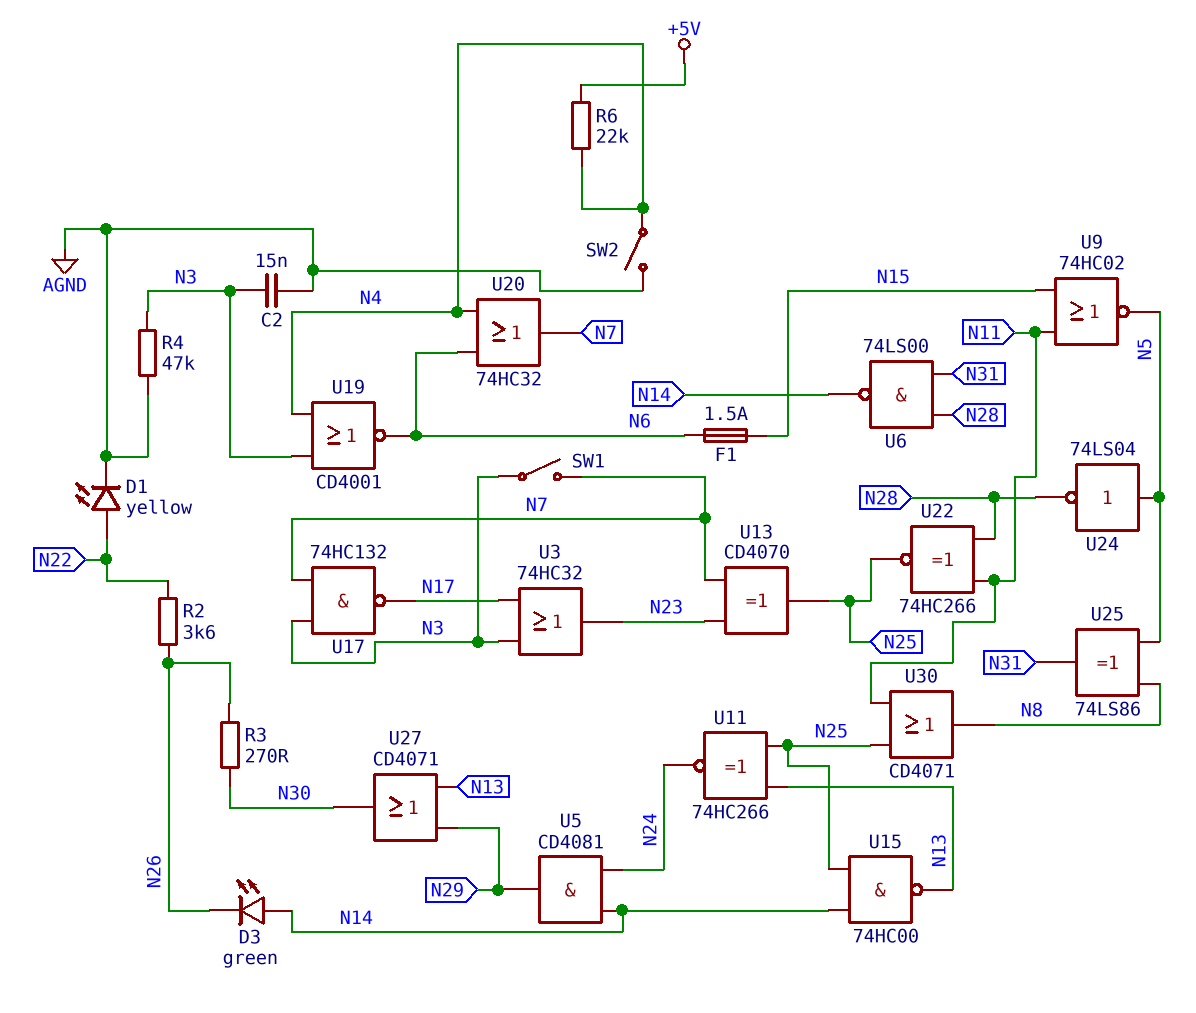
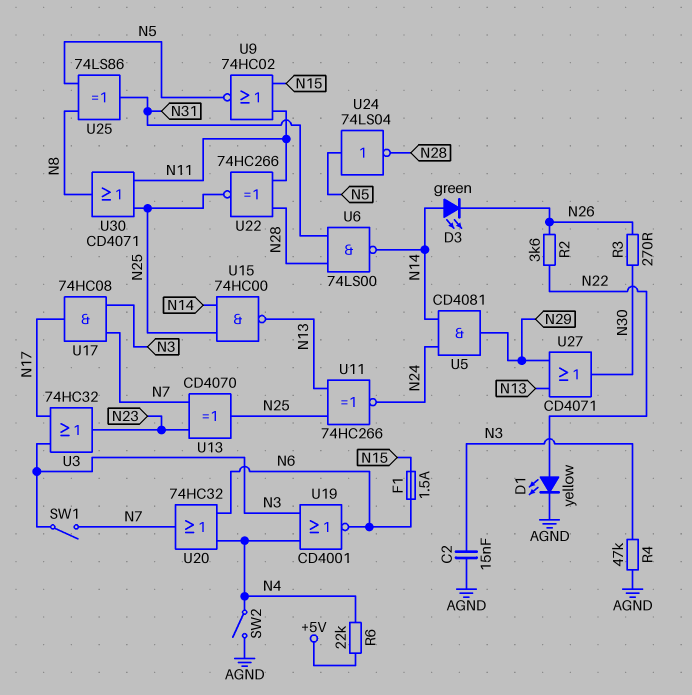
U17: NAND 74HC132 (in N3, in N7, out N17) -> AND 74HC08 (in N3, in N7, out N17)

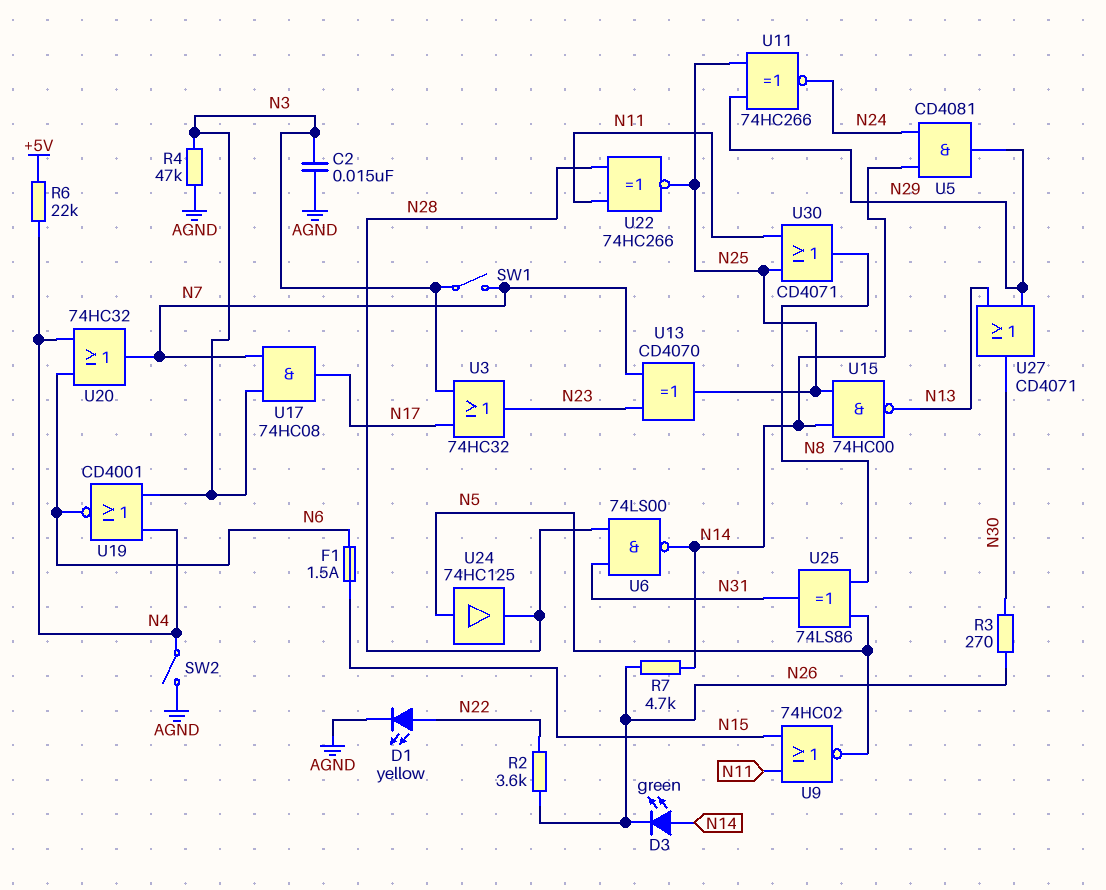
R7: none -> 4.7k (N14, N26)
U11: XNOR 74HC266 (in N13, in N25, out N24) -> XNOR 74HC266 (in N25, in N29, out N24)
U24: NOT 74LS04 (in N5, out N28) -> buffer 74HC125 (in N5, out N28)

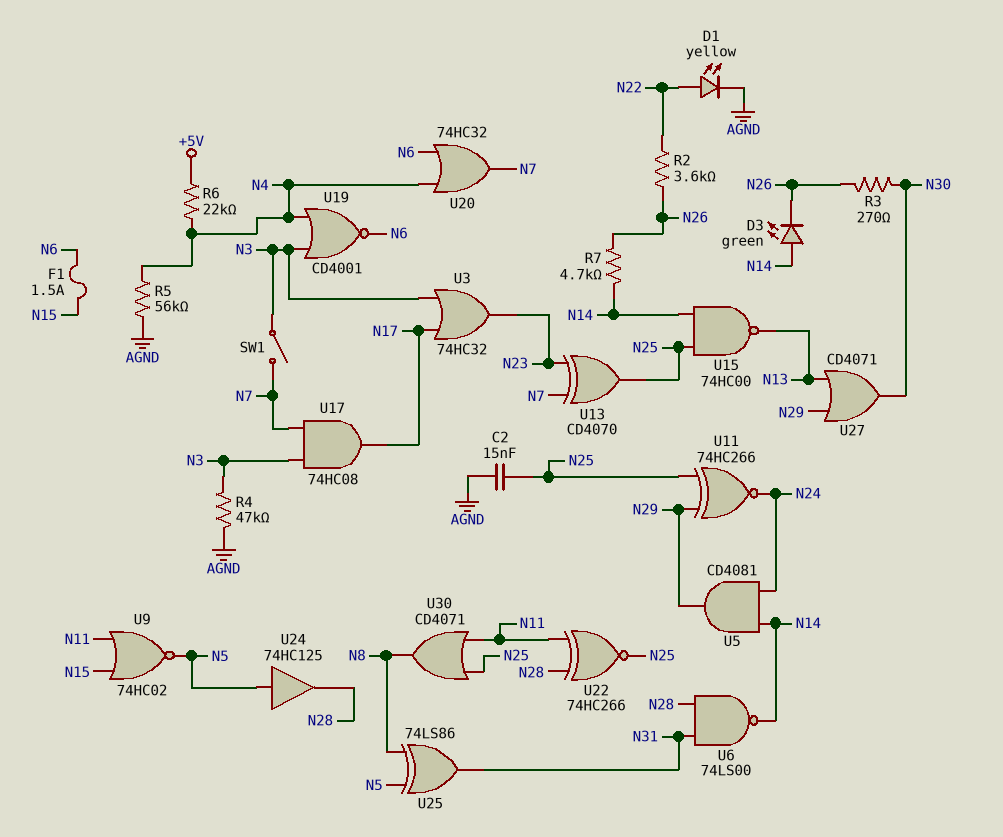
C2: 15nF (AGND, N3) -> 15nF (AGND, N25)
R5: none -> 56k (AGND, N4)
SW2: switch (AGND, N4) -> none

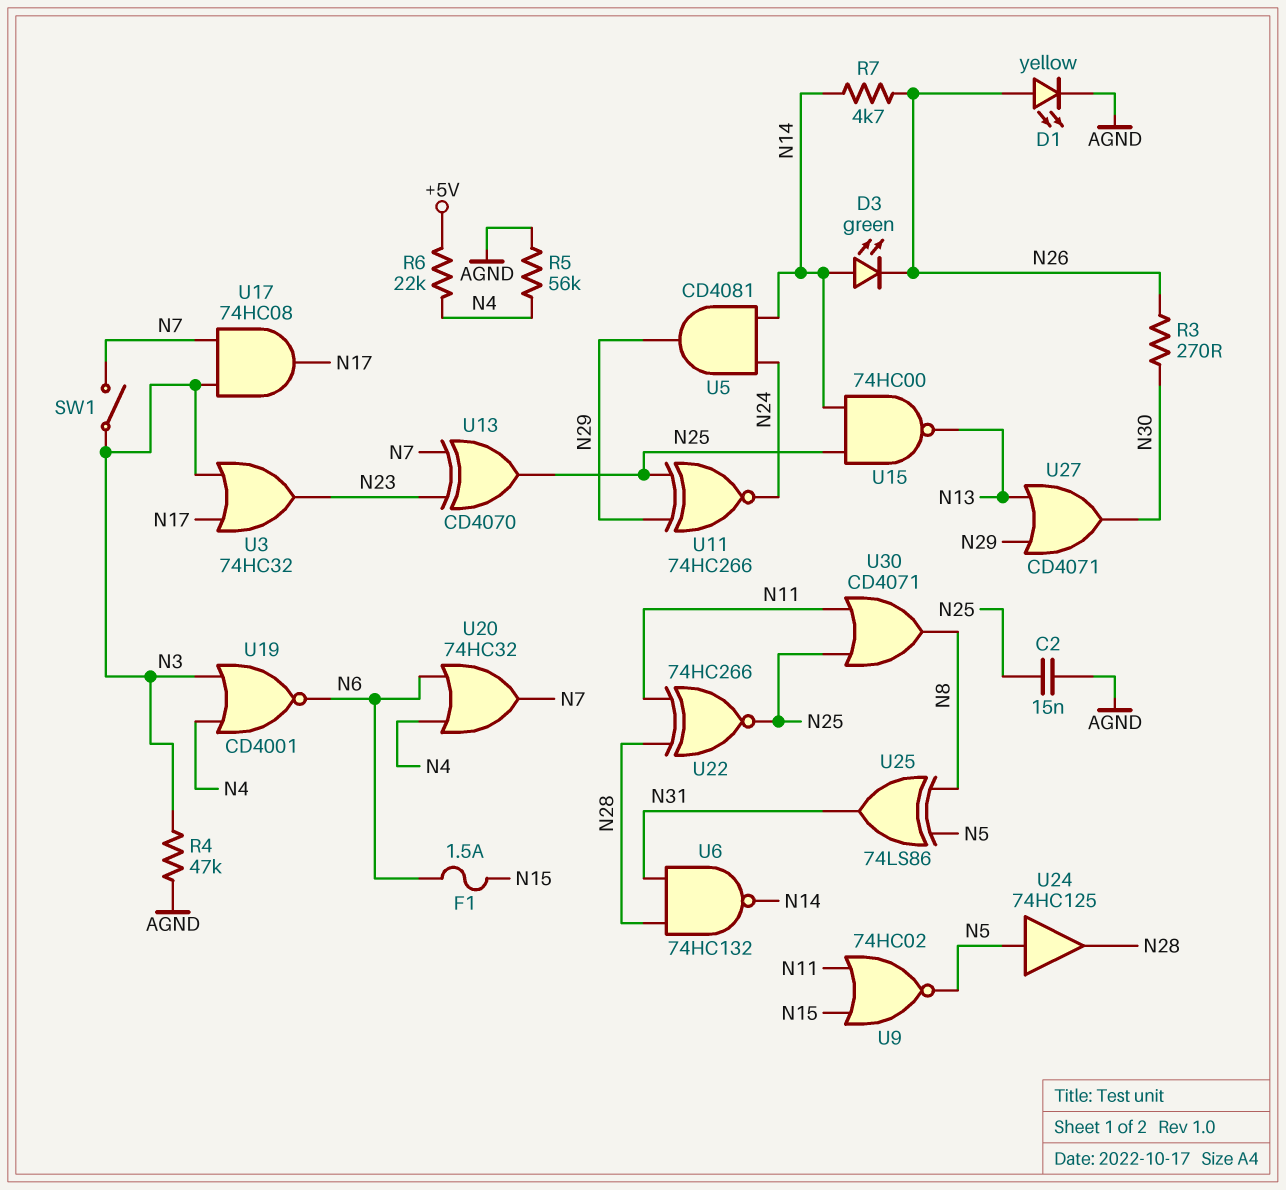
D1: LED yellow (A N22, K AGND) -> LED yellow (A N26, K AGND)
R2: 3.6k (N22, N26) -> none
U6: NAND 74LS00 (in N28, in N31, out N14) -> NAND 74HC132 (in N28, in N31, out N14)

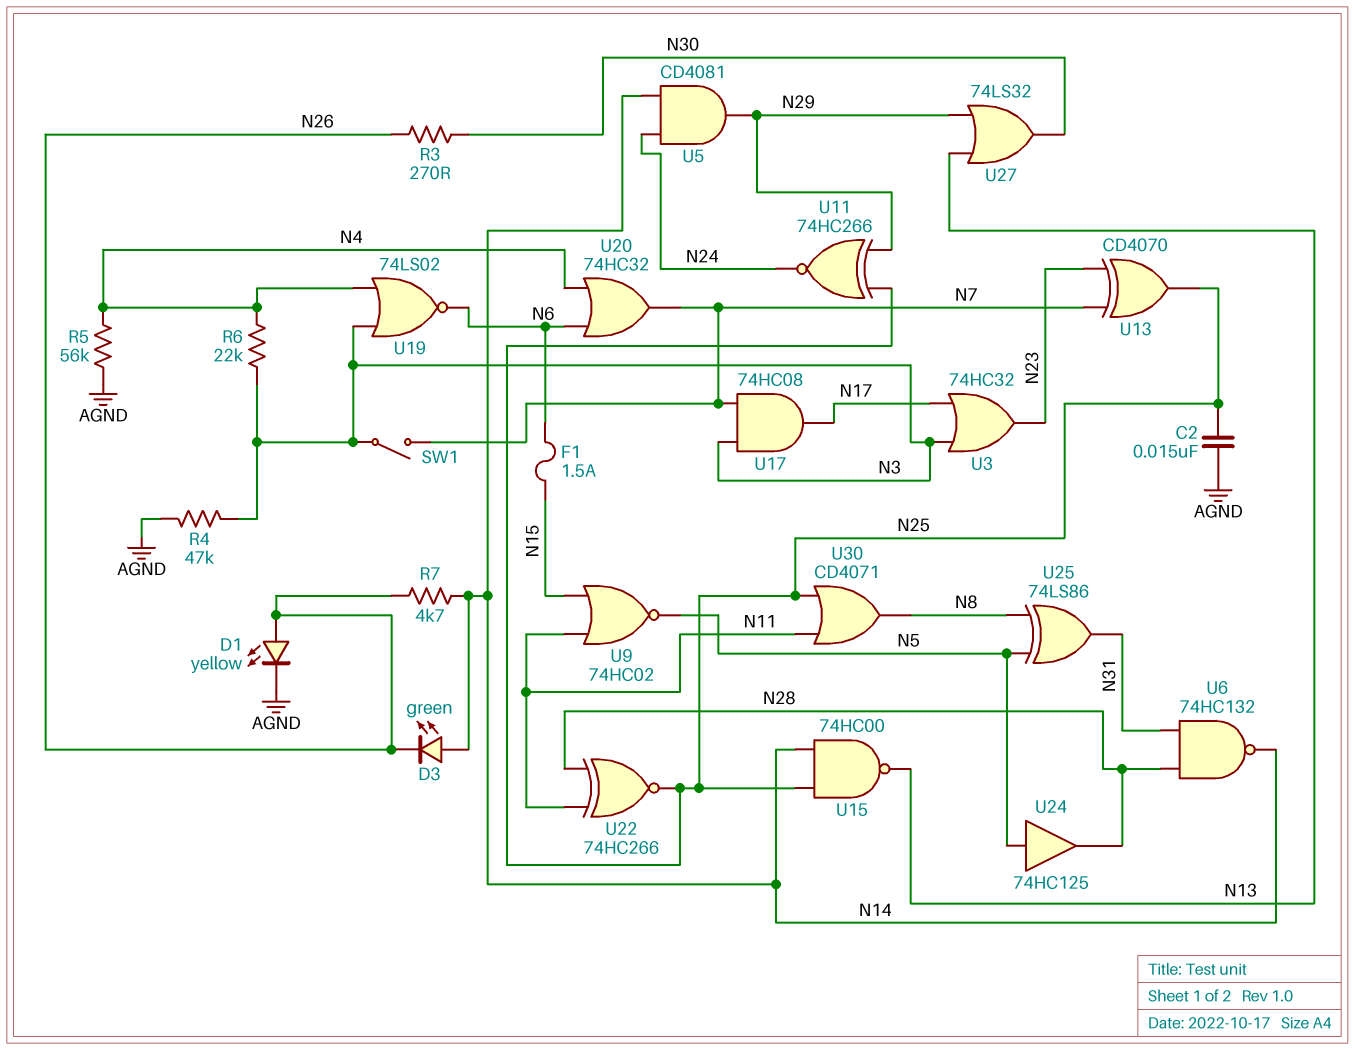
R6: 22k (+5V, N4) -> 22k (N3, N4)
U19: NOR CD4001 (in N3, in N4, out N6) -> NOR 74LS02 (in N3, in N4, out N6)
U27: OR CD4071 (in N13, in N29, out N30) -> OR 74LS32 (in N13, in N29, out N30)

